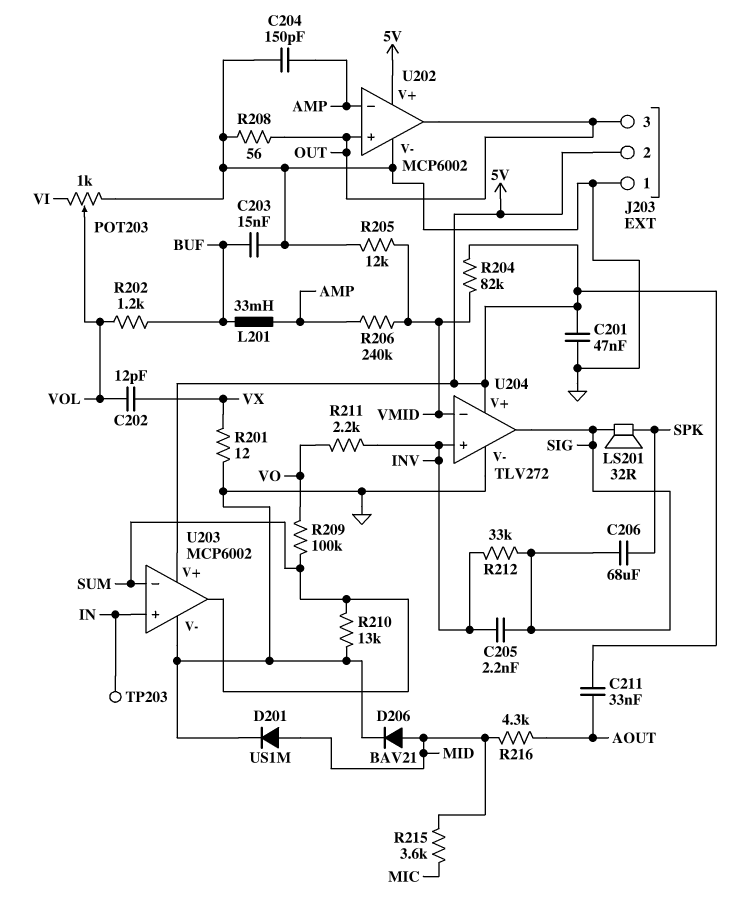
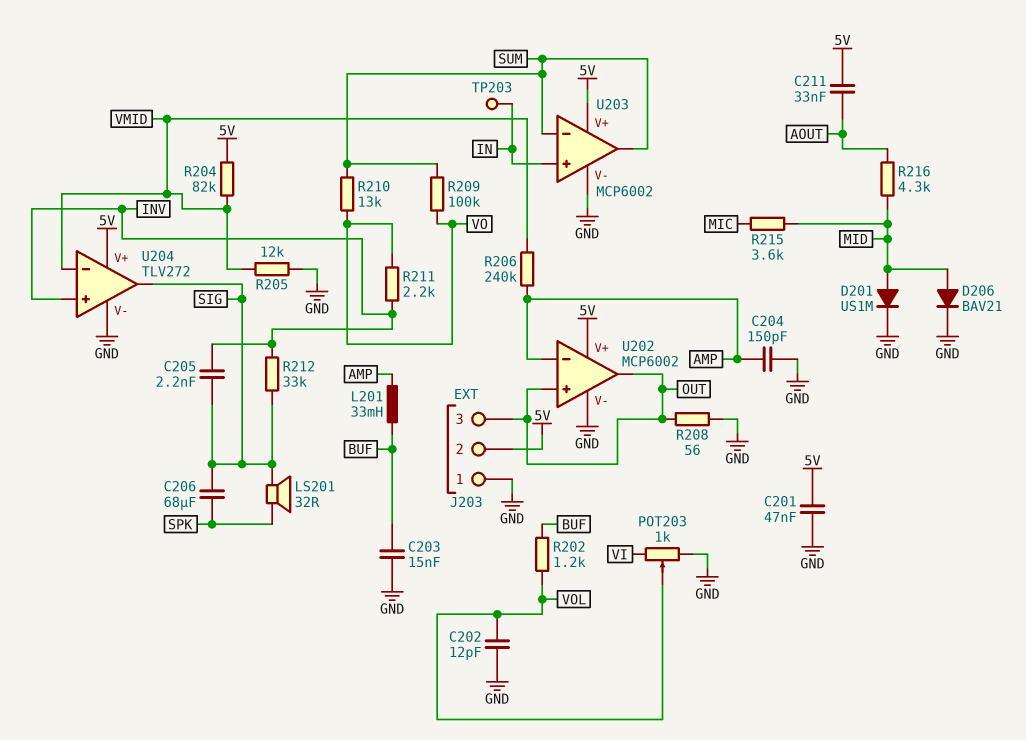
C202: 12pF (VOL, VX) -> 12pF (GND, VOL)
R201: 12 (GND, VX) -> none
R210: 13k (GND, SUM) -> 13k (SUM, VO)

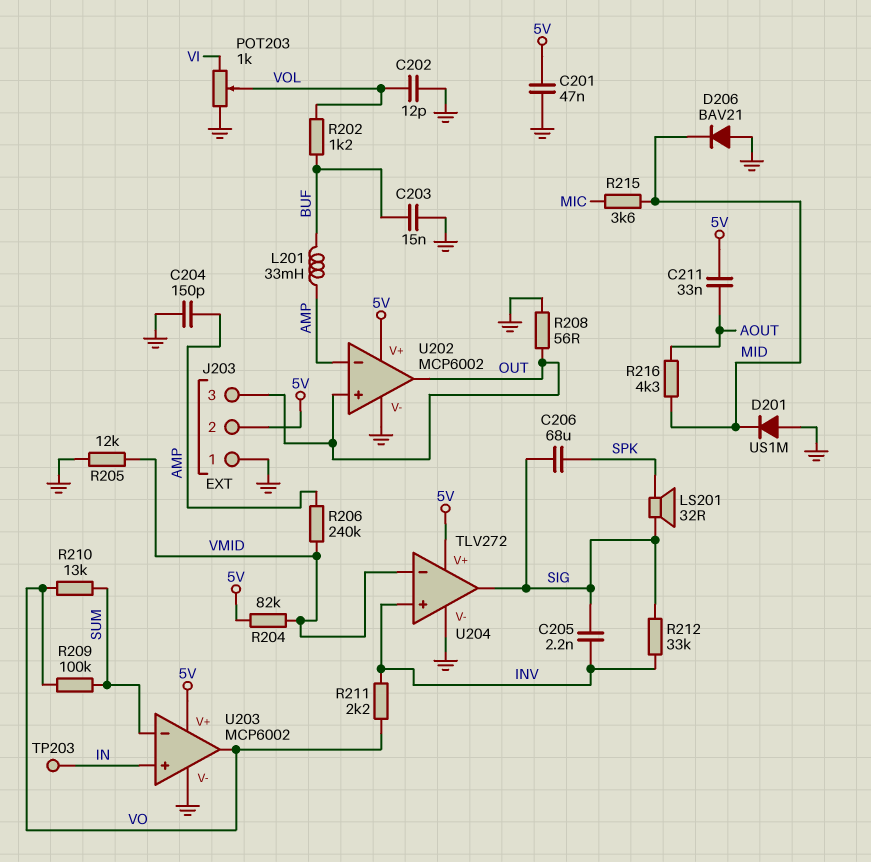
D201: diode US1M (A MID, K GND) -> diode US1M (A GND, K MID)
D206: diode BAV21 (A MID, K GND) -> diode BAV21 (A GND, K MID)
U203 pin out: SUM -> VO

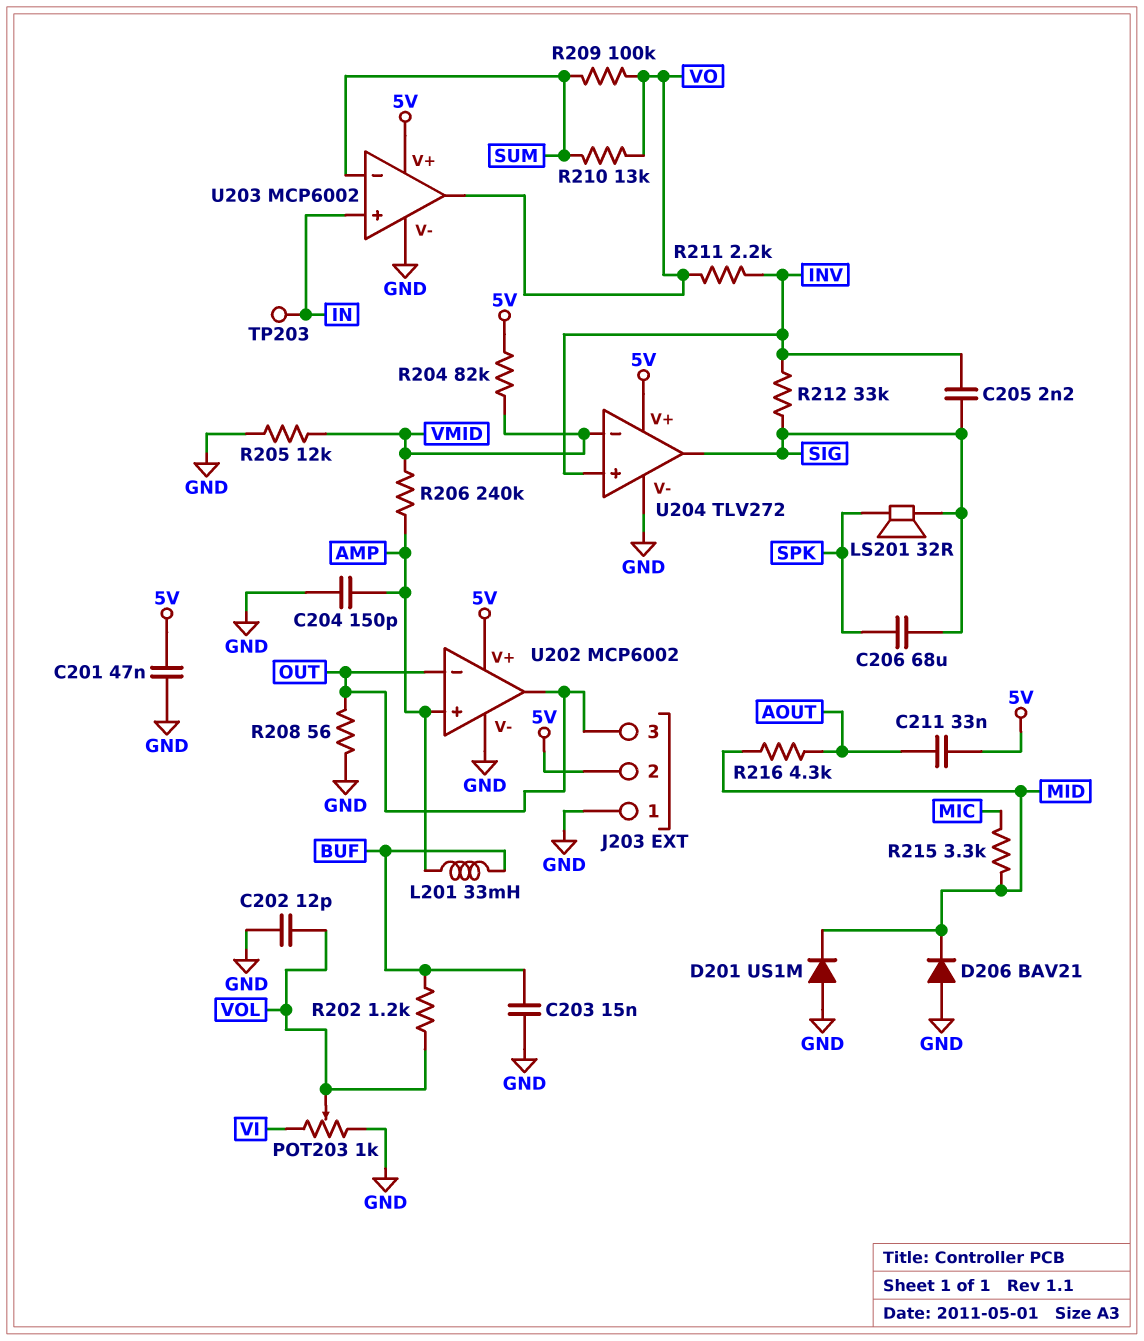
R215: 3.6k (MIC, MID) -> 3.3k (MIC, MID)
U202 pin in+: OUT -> AMP
U202 pin in-: AMP -> OUT

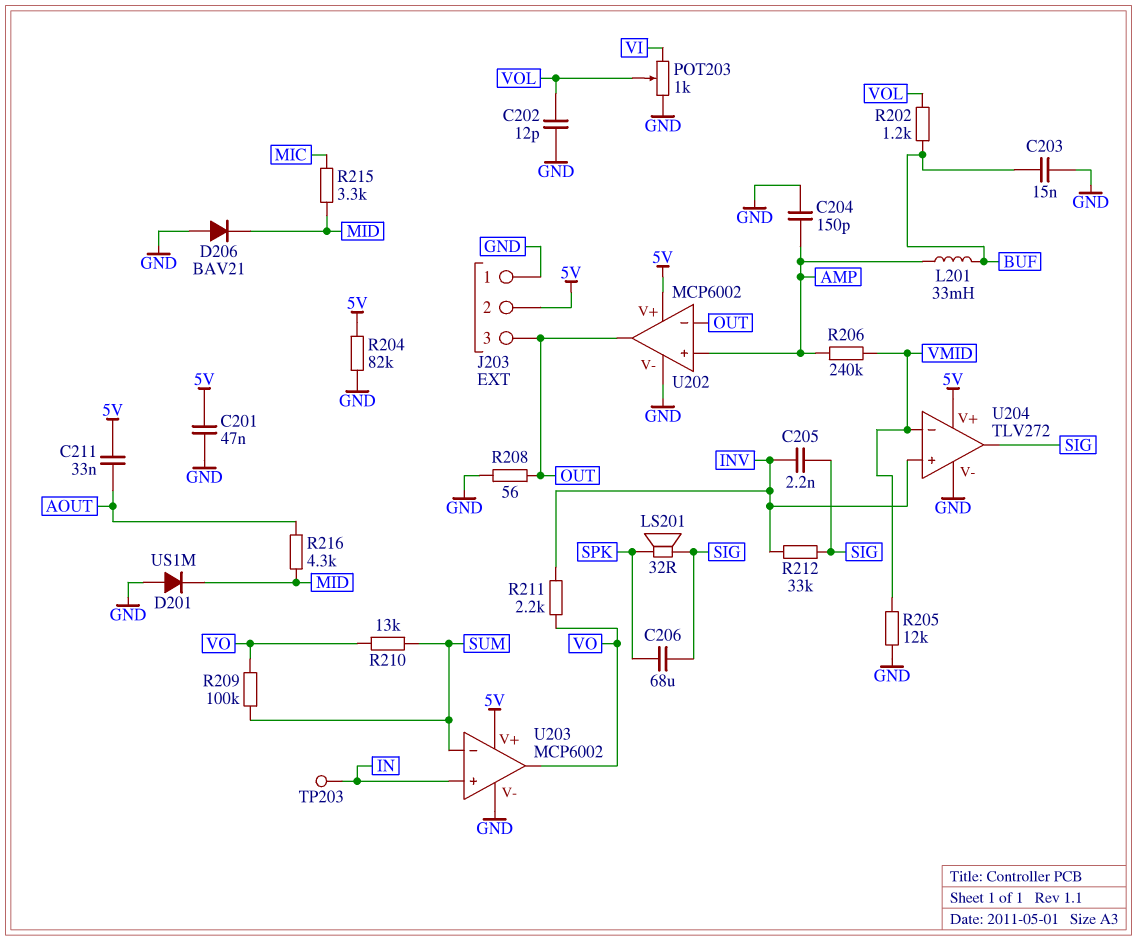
R204: 82k (5V, VMID) -> 82k (5V, GND)

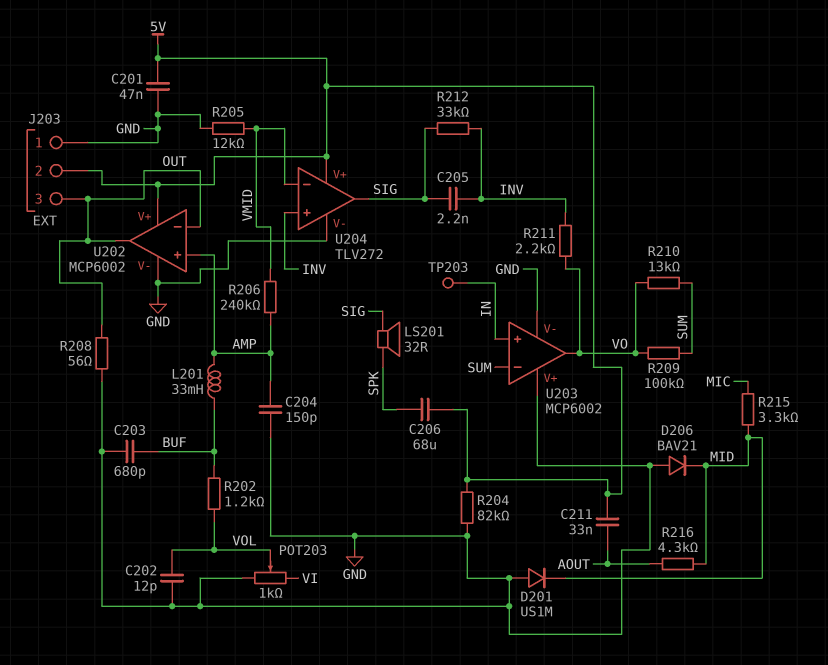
C203: 15nF (BUF, GND) -> 680pF (BUF, GND)
C206: 68uF (SIG, SPK) -> 68uF (5V, SPK)
U203 pin V+: 5V -> GND

